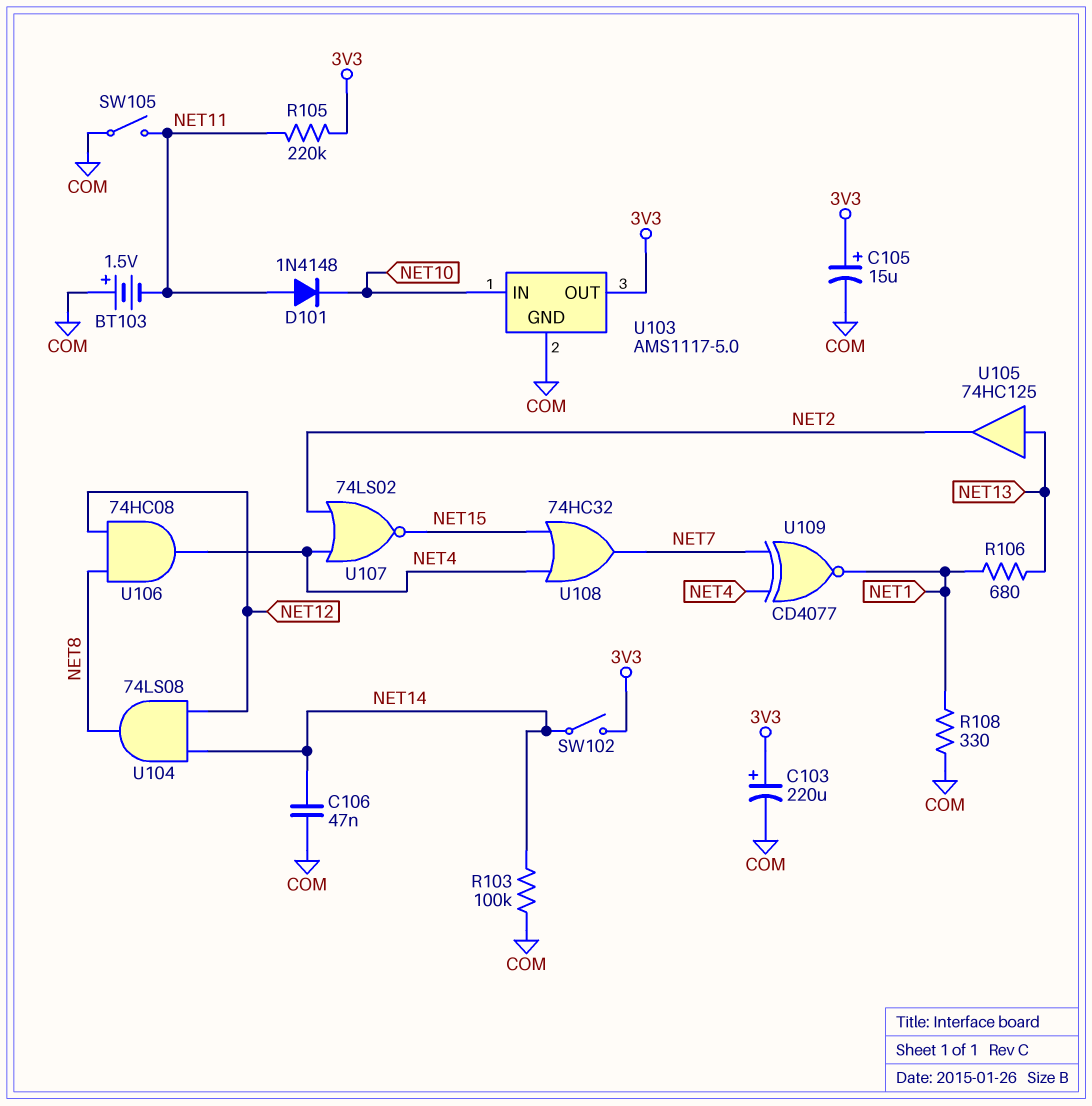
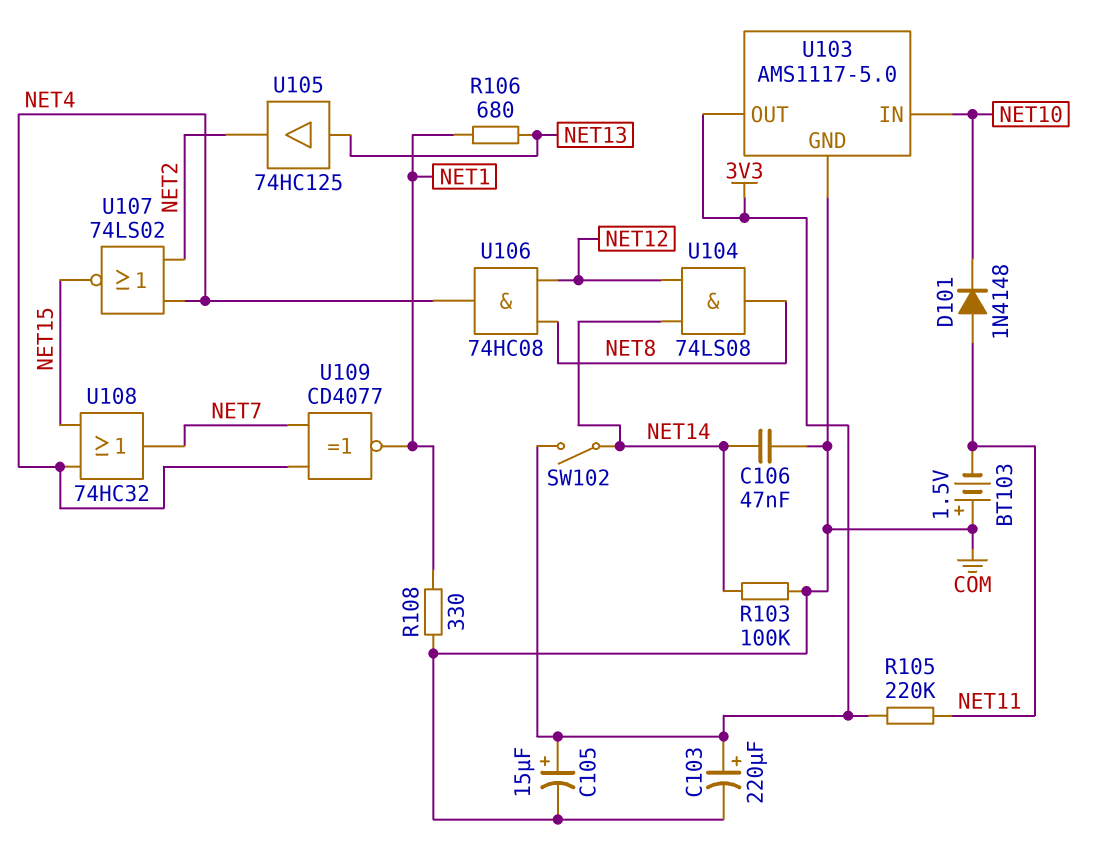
SW105: switch (COM, NET11) -> none

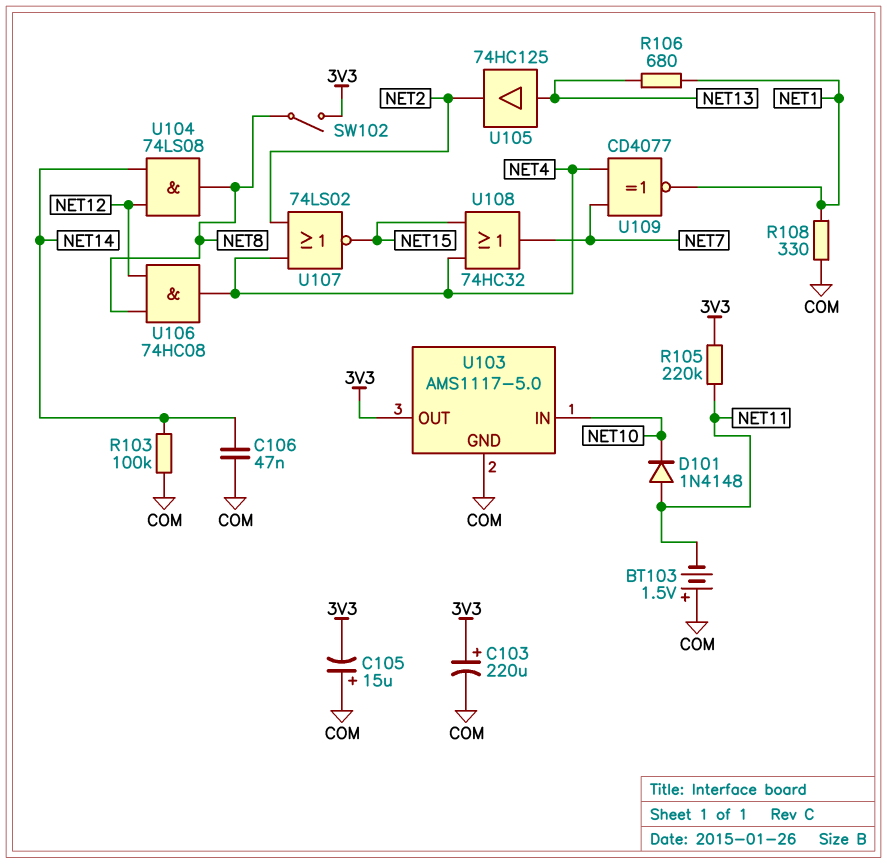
C105: 15uF (plus 3V3, minus COM) -> 15uF (plus COM, minus 3V3)
SW102: switch (3V3, NET14) -> switch (3V3, NET8)

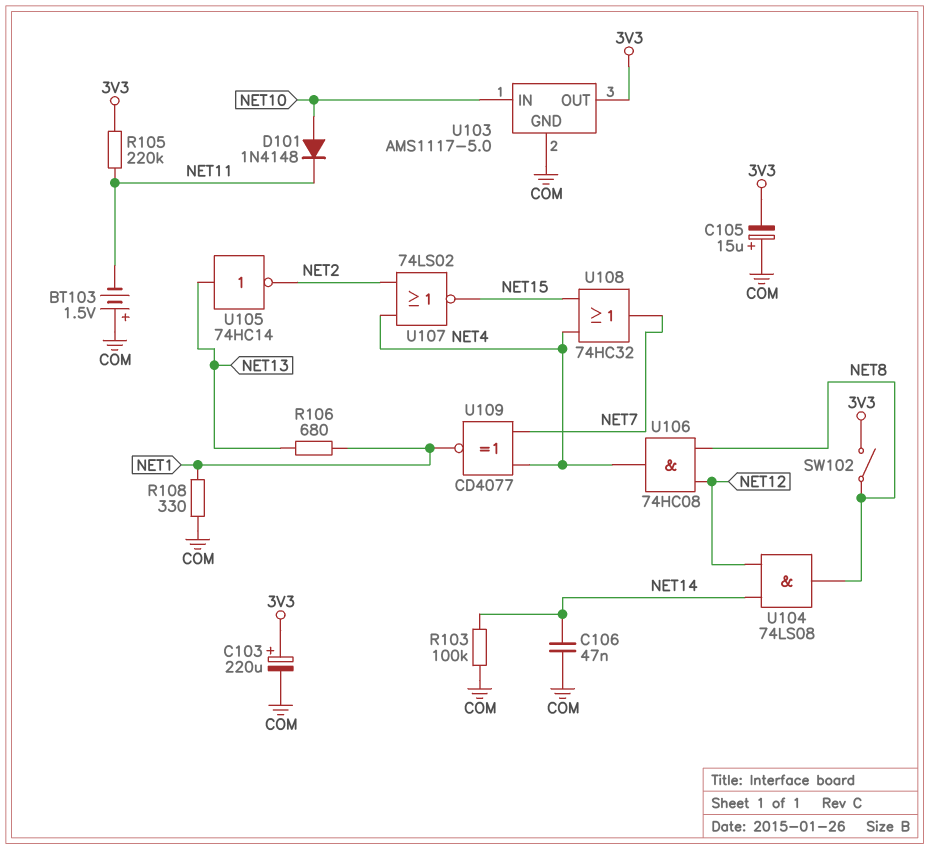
D101: diode 1N4148 (A NET11, K NET10) -> diode 1N4148 (A NET10, K NET11)
U105: buffer 74HC125 (in NET13, out NET2) -> NOT 74HC14 (in NET13, out NET2)

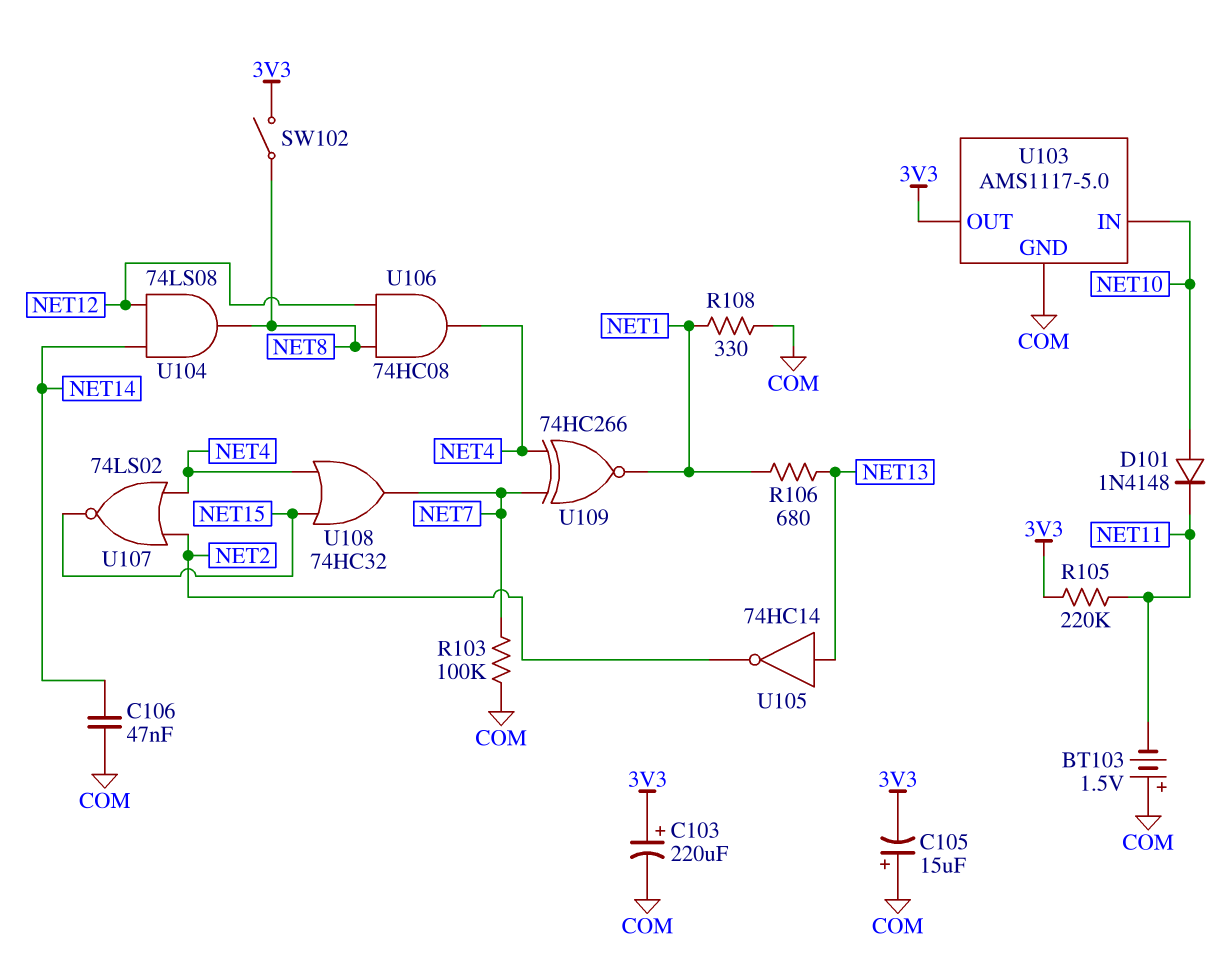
R103: 100k (COM, NET14) -> 100k (COM, NET7)
U109: XNOR CD4077 (in NET4, in NET7, out NET1) -> XNOR 74HC266 (in NET4, in NET7, out NET1)

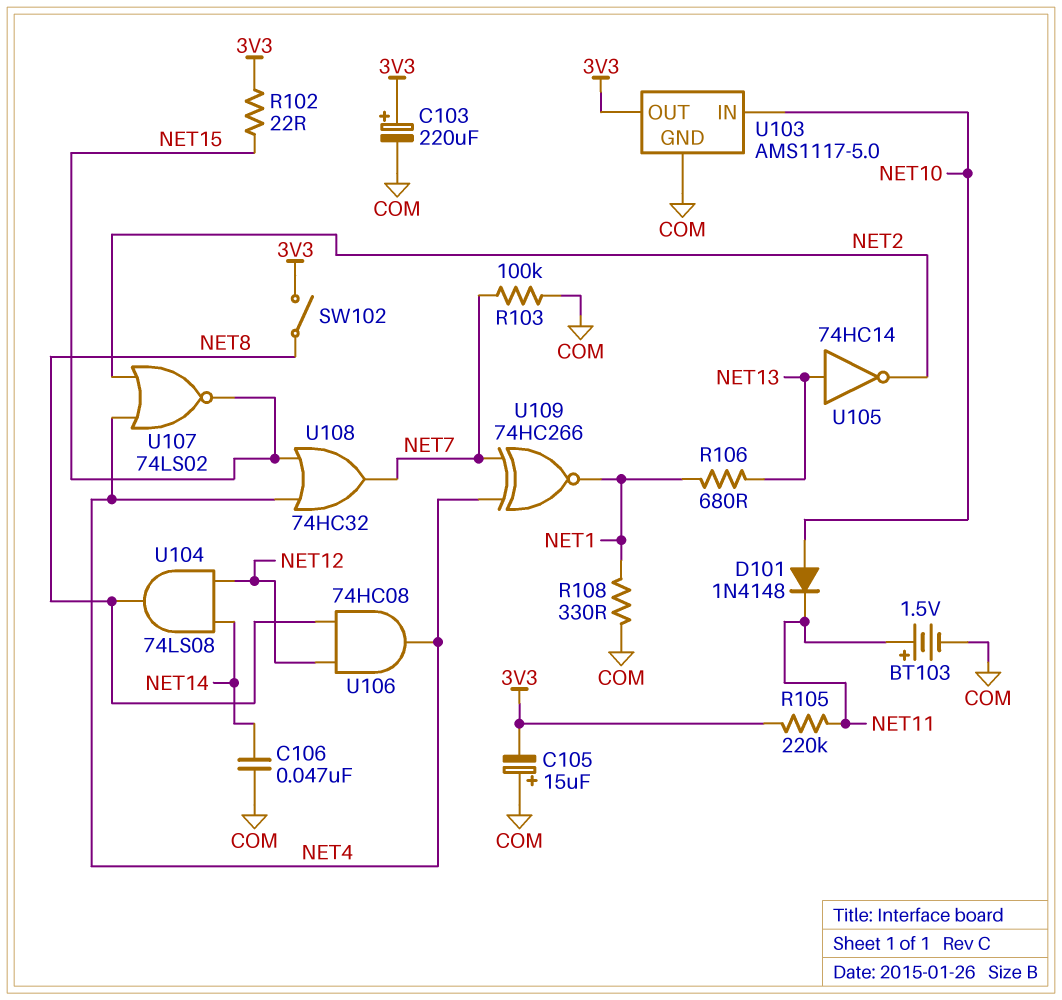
BT103: 1.5V (plus COM, minus NET11) -> 1.5V (plus NET11, minus COM)
R102: none -> 22 (3V3, NET15)

